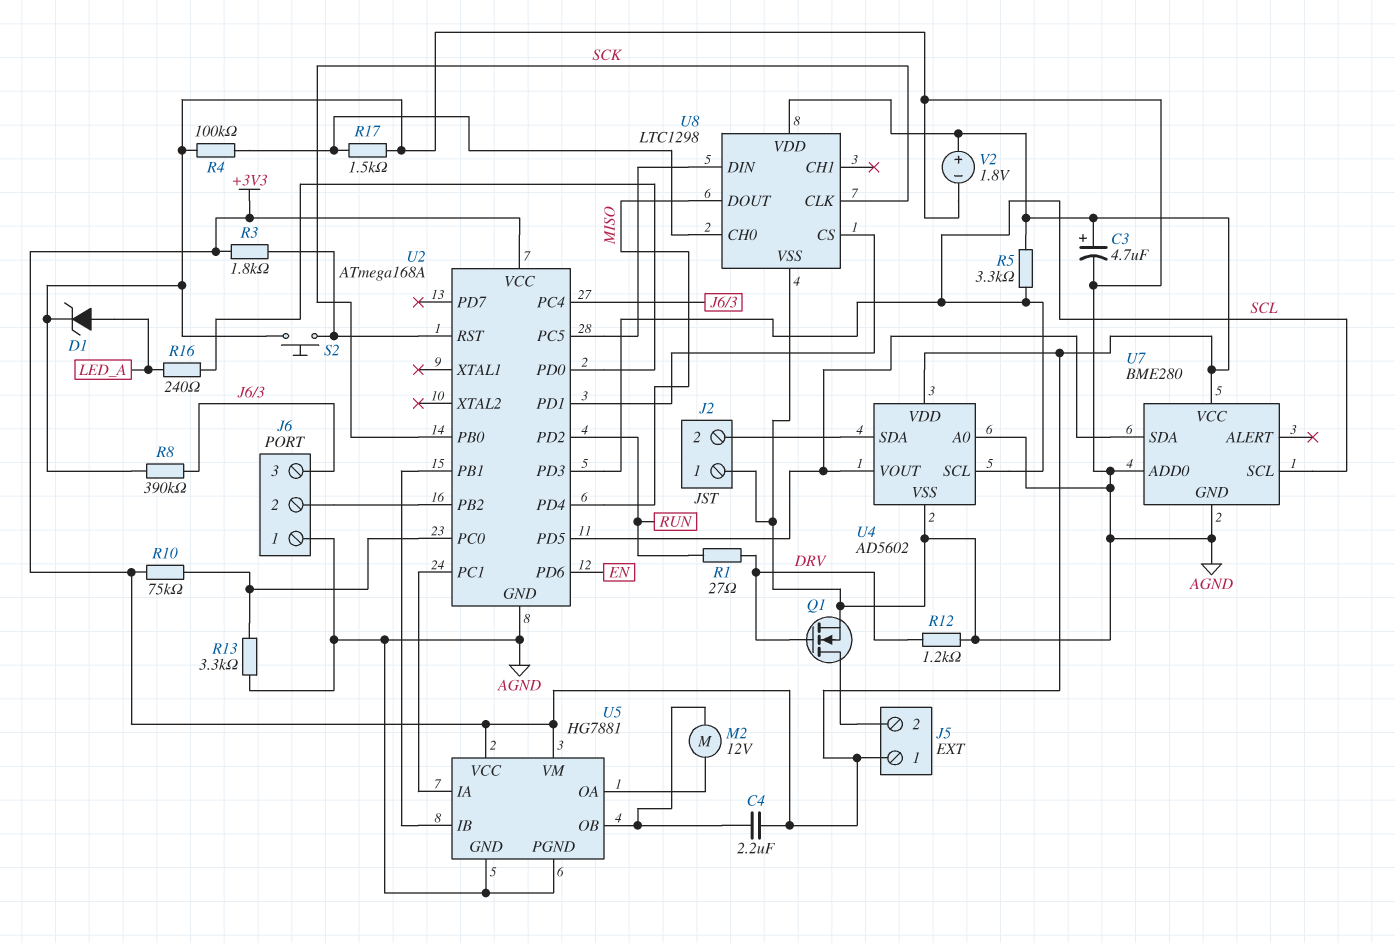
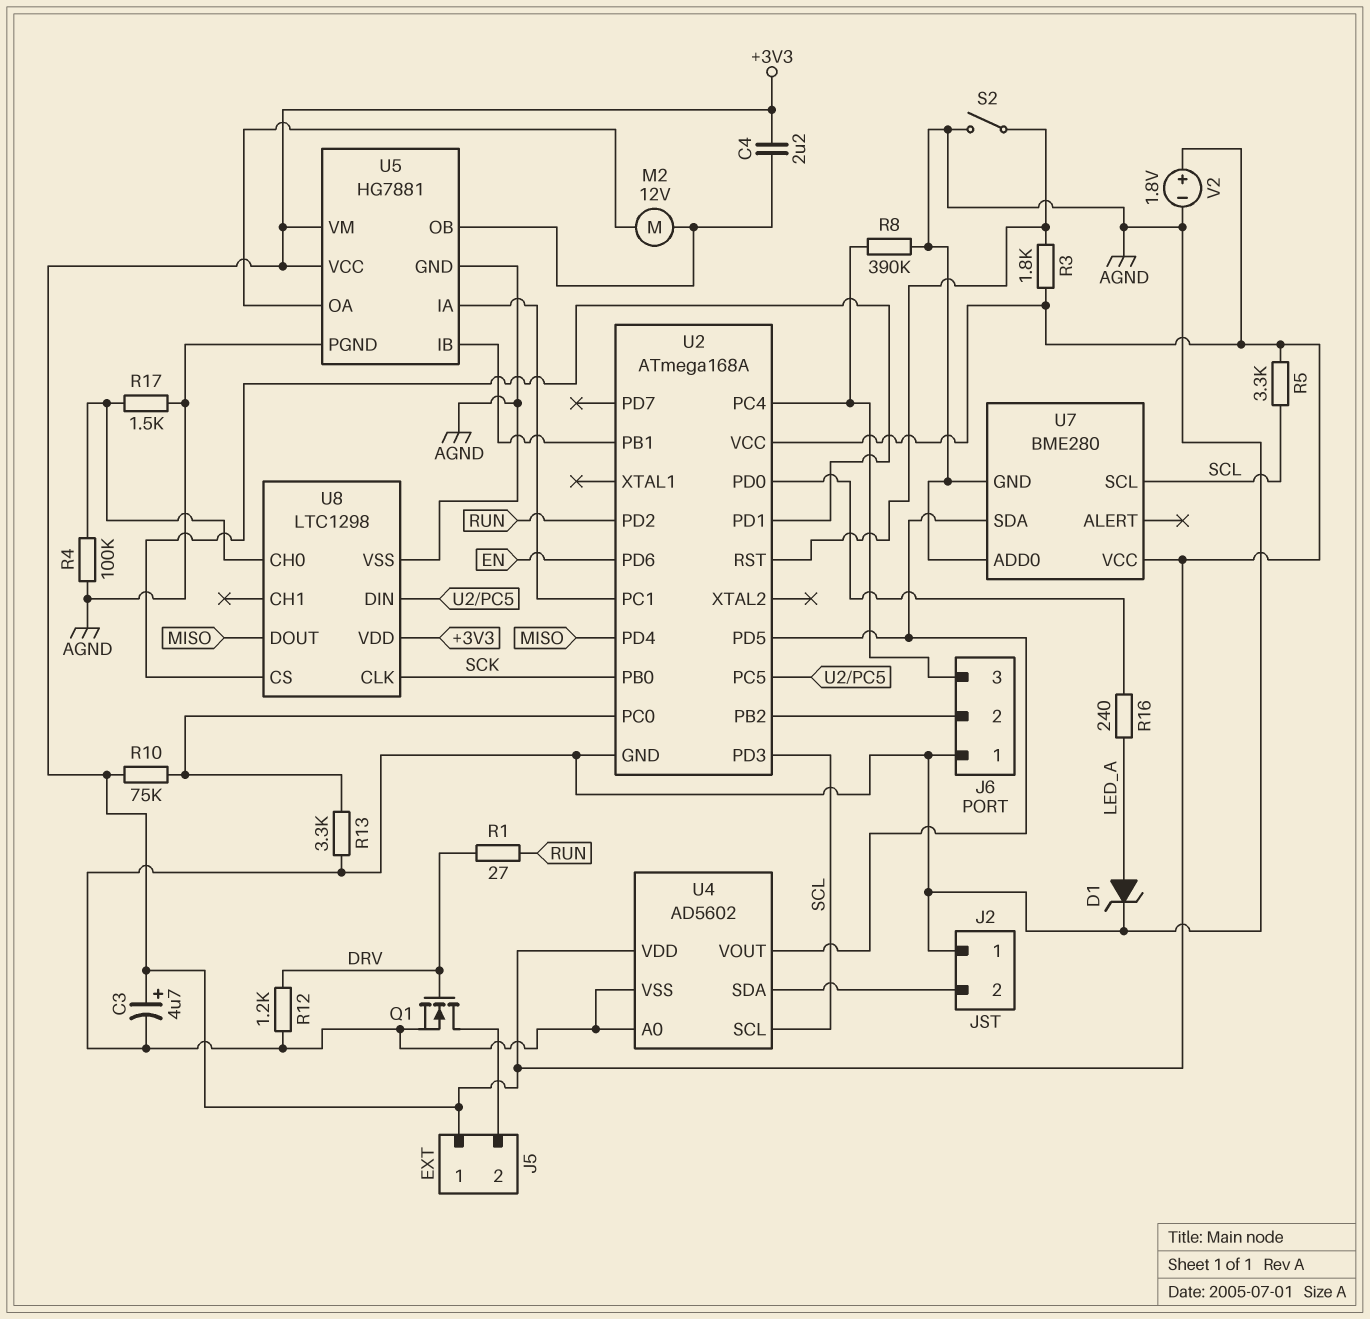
S2: button (AGND, U2/RST) -> switch (AGND, U2/RST)

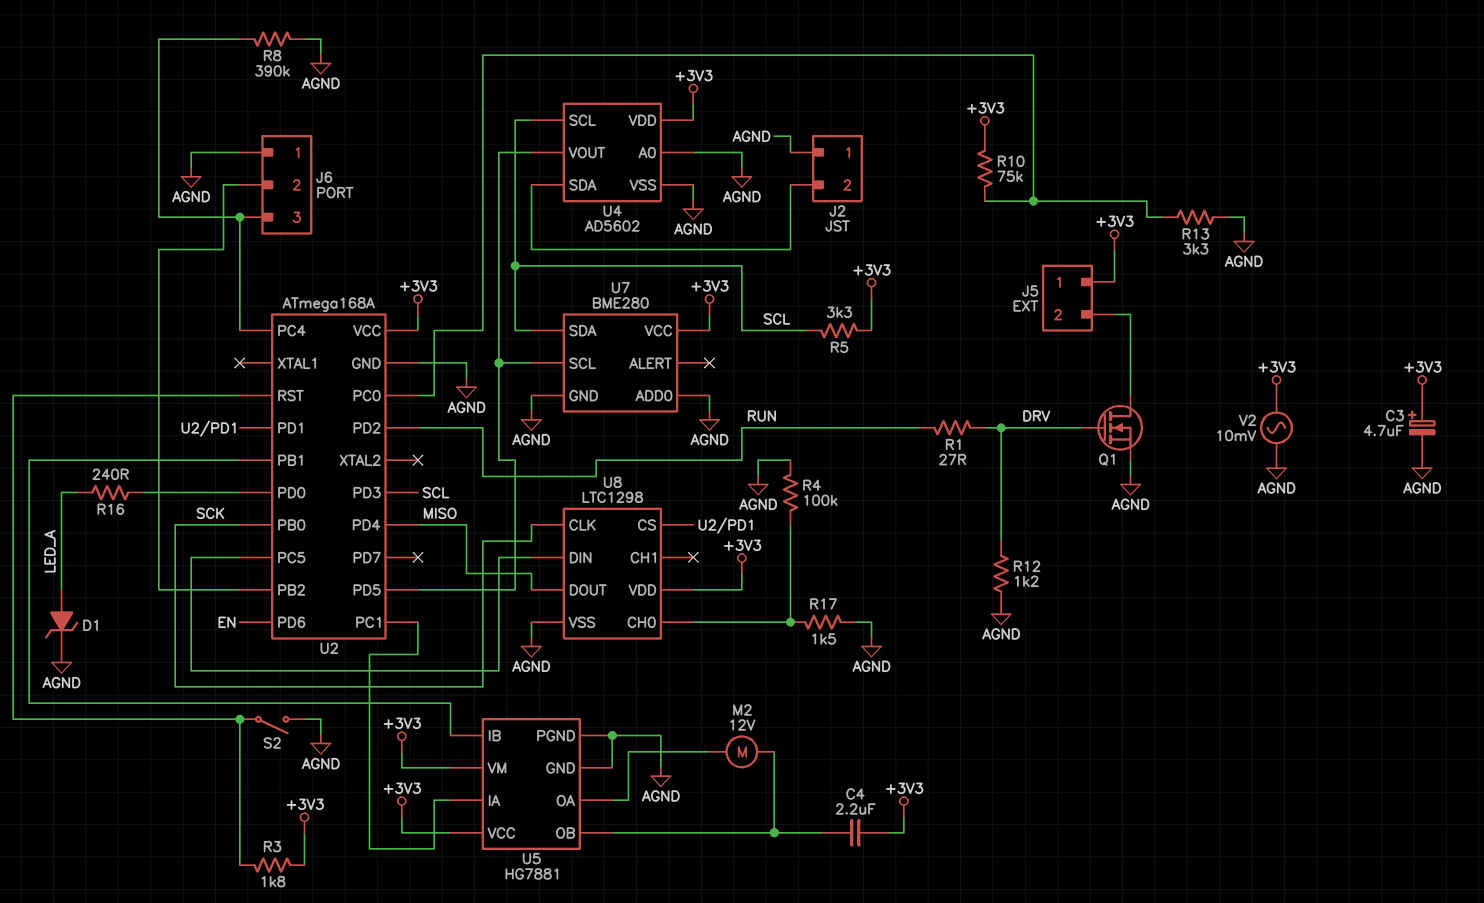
U7 pin SCL: SCL -> U2/PD5
U7 pin SDA: U2/PD5 -> SCL
V2: 1.8V (plus +3V3, minus AGND) -> AC 10mV (+3V3, AGND)

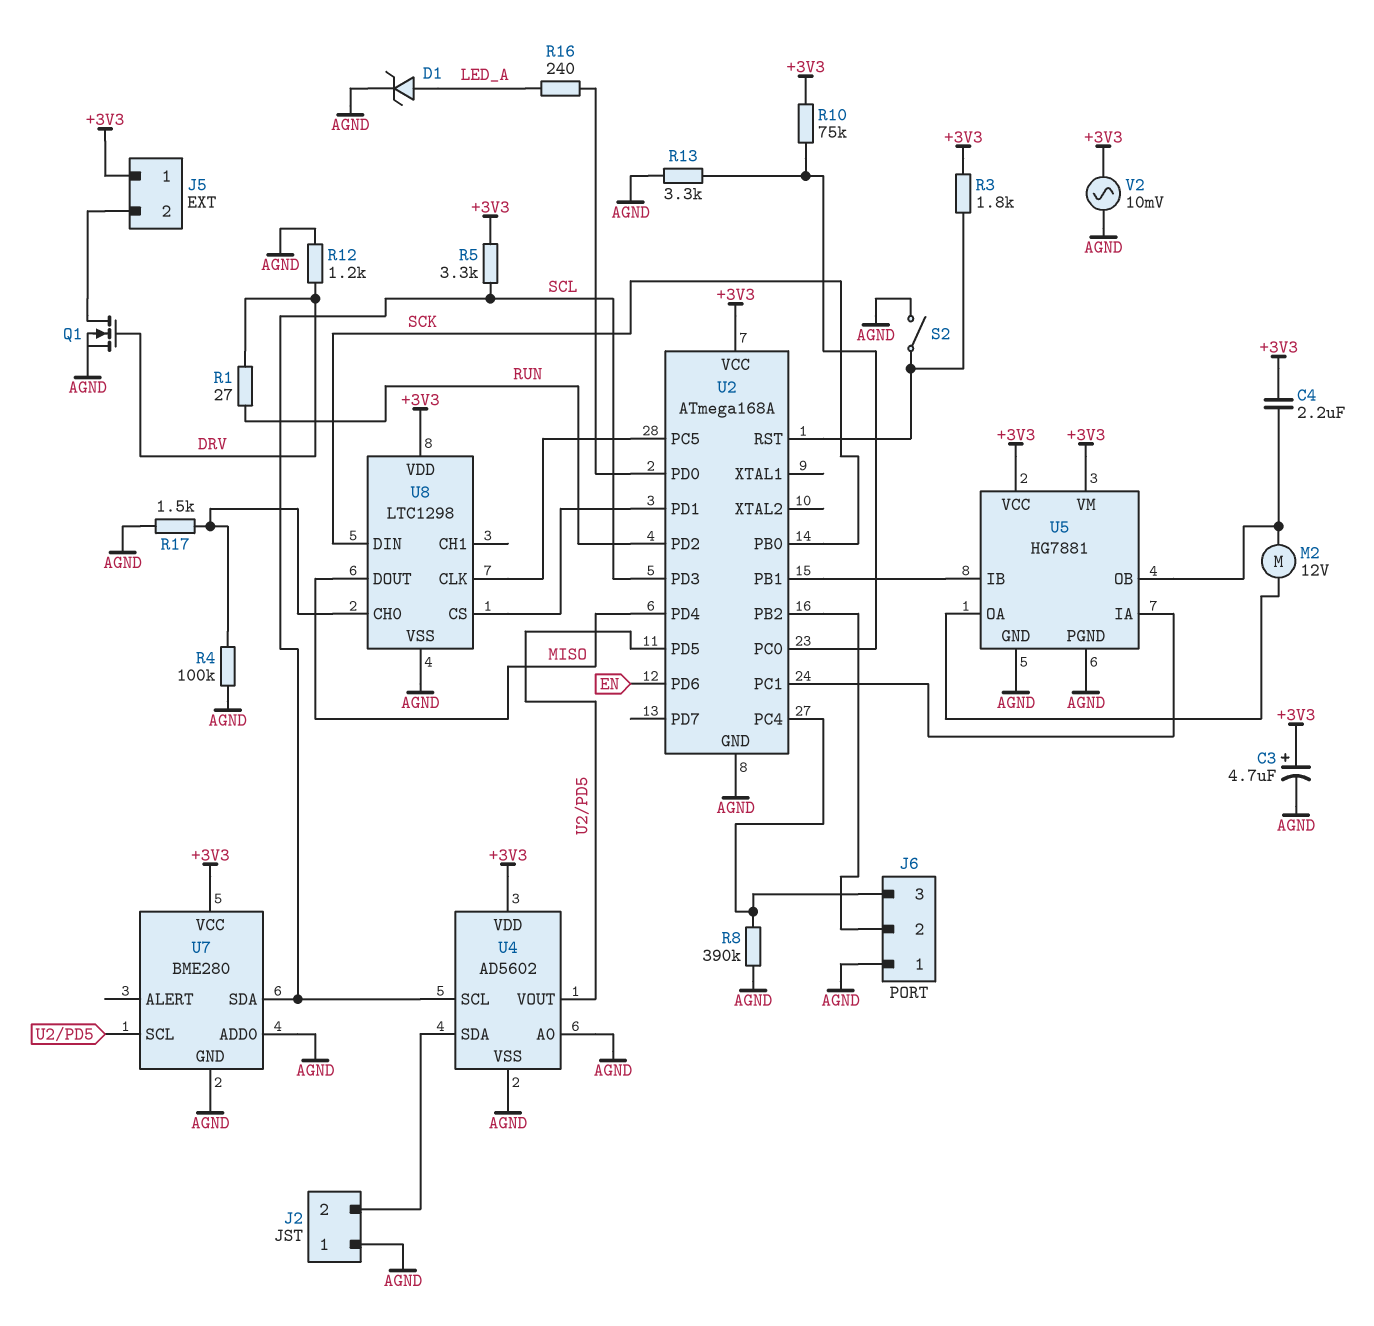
U8 pin CLK: SCK -> U2/PC5
U8 pin DIN: U2/PC5 -> SCK

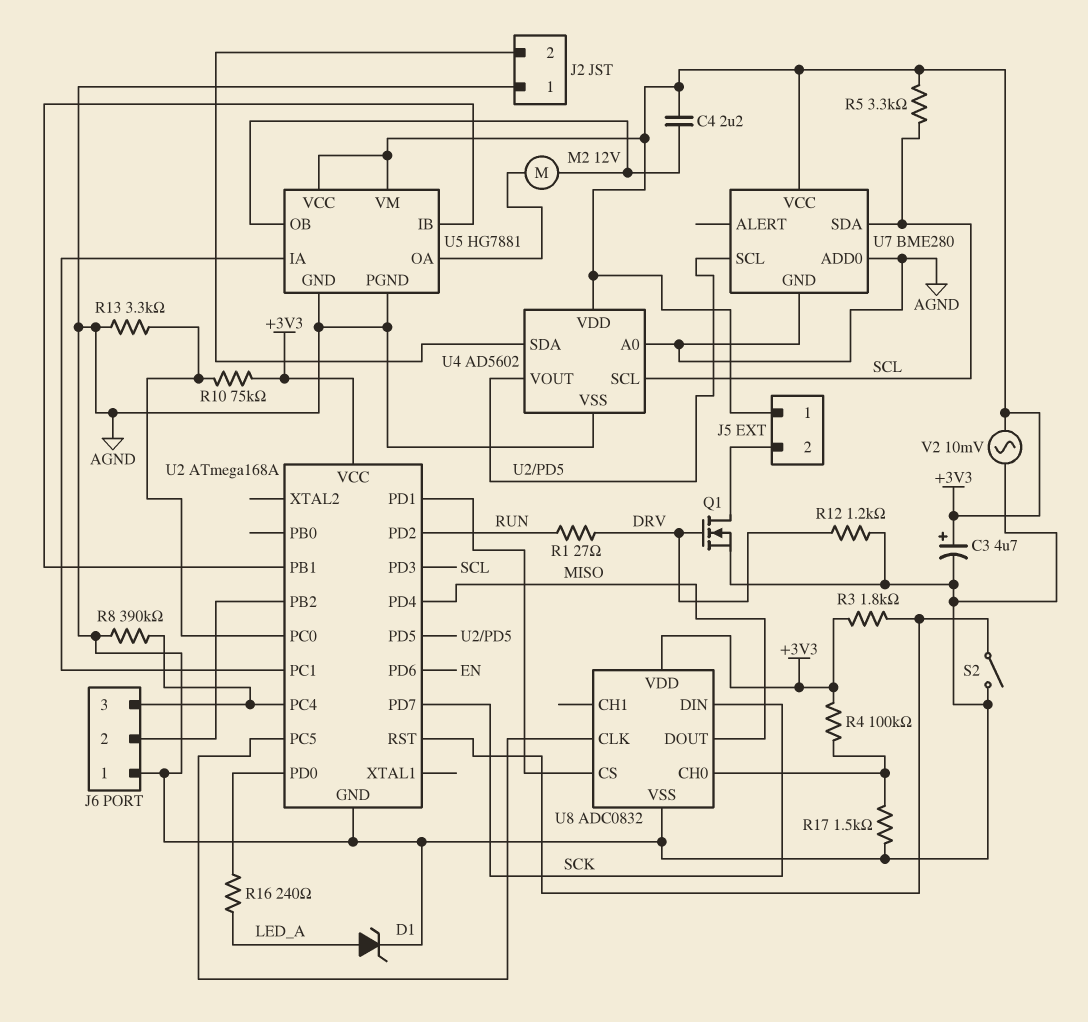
R4: 100k (AGND, U8/CH0) -> 100k (+3V3, U8/CH0)
U2 pin PB0: SCK -> none
U2 pin PD7: none -> SCK
U8: LTC1298 -> ADC0832

